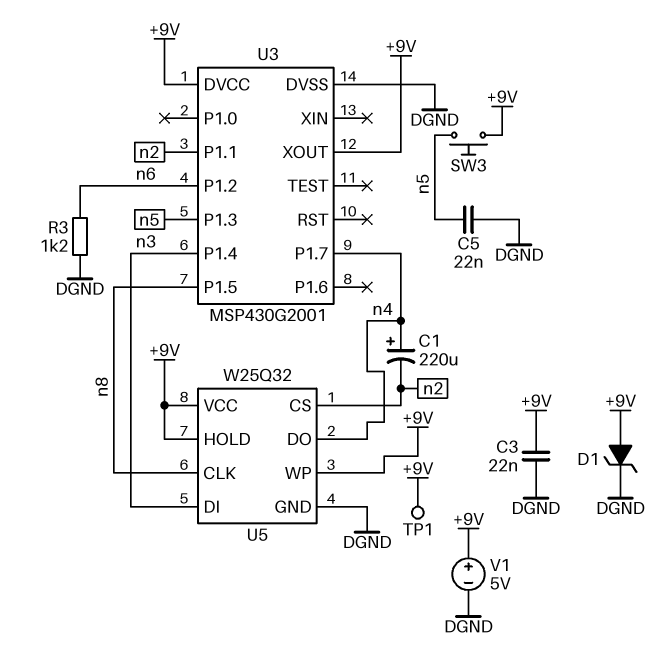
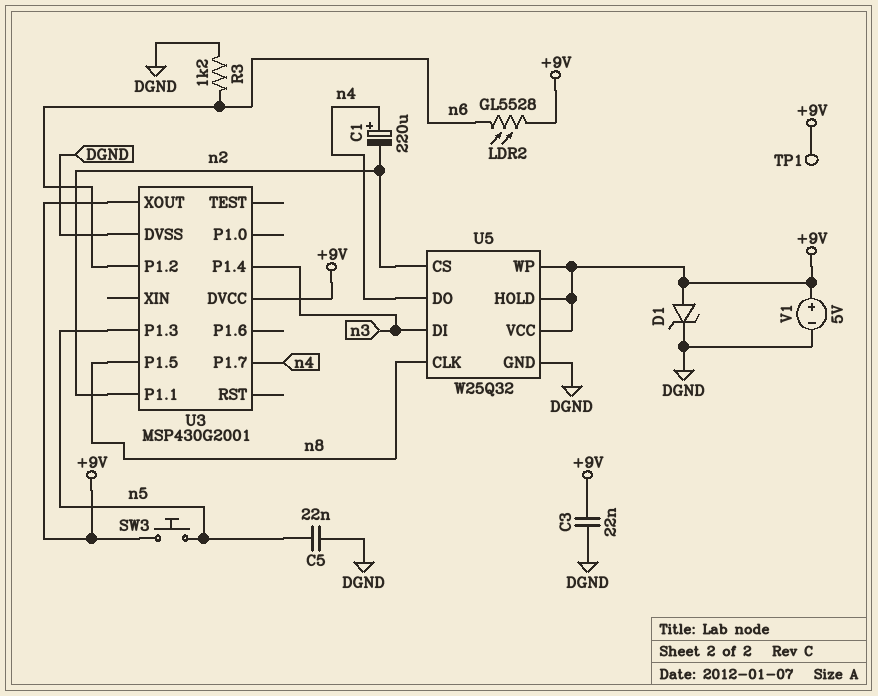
LDR2: none -> GL5528 (+9V, n6)

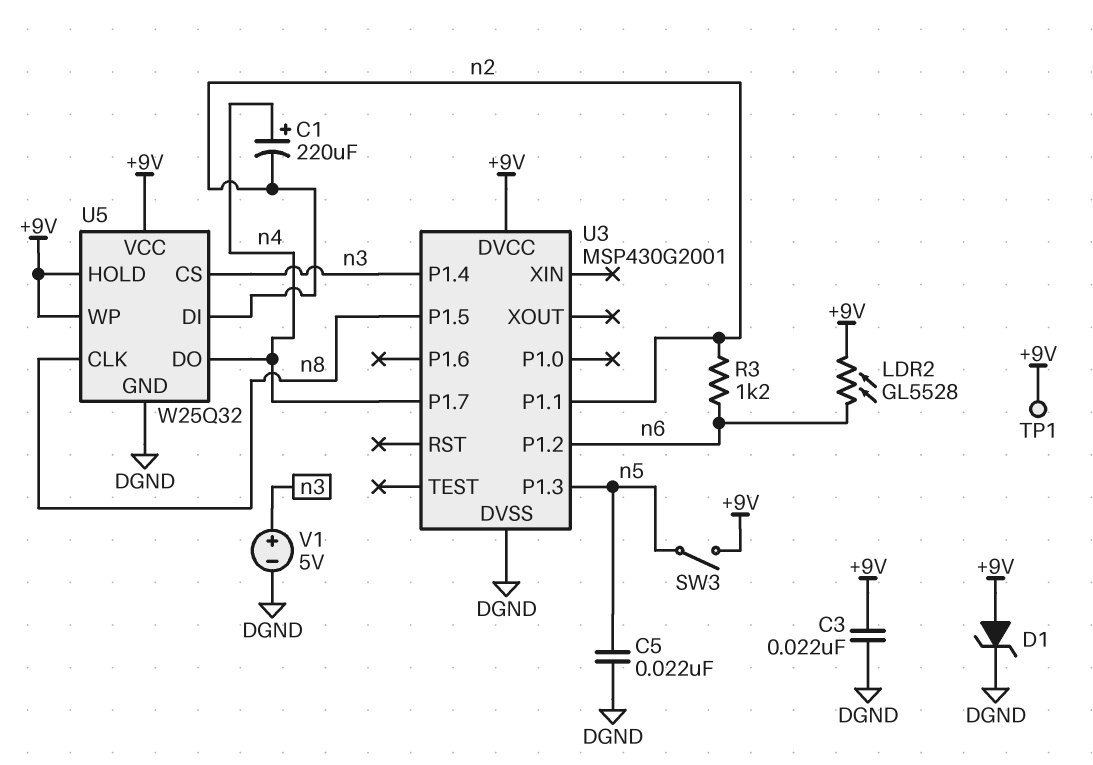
R3: 1.2k (DGND, n6) -> 1.2k (n2, n6)
SW3: button (+9V, n5) -> switch (+9V, n5)
U3 pin XOUT: +9V -> none
U5 pin CS: n2 -> n3
U5 pin DI: n3 -> n2
V1: 5V (plus +9V, minus DGND) -> 5V (plus n3, minus DGND)

